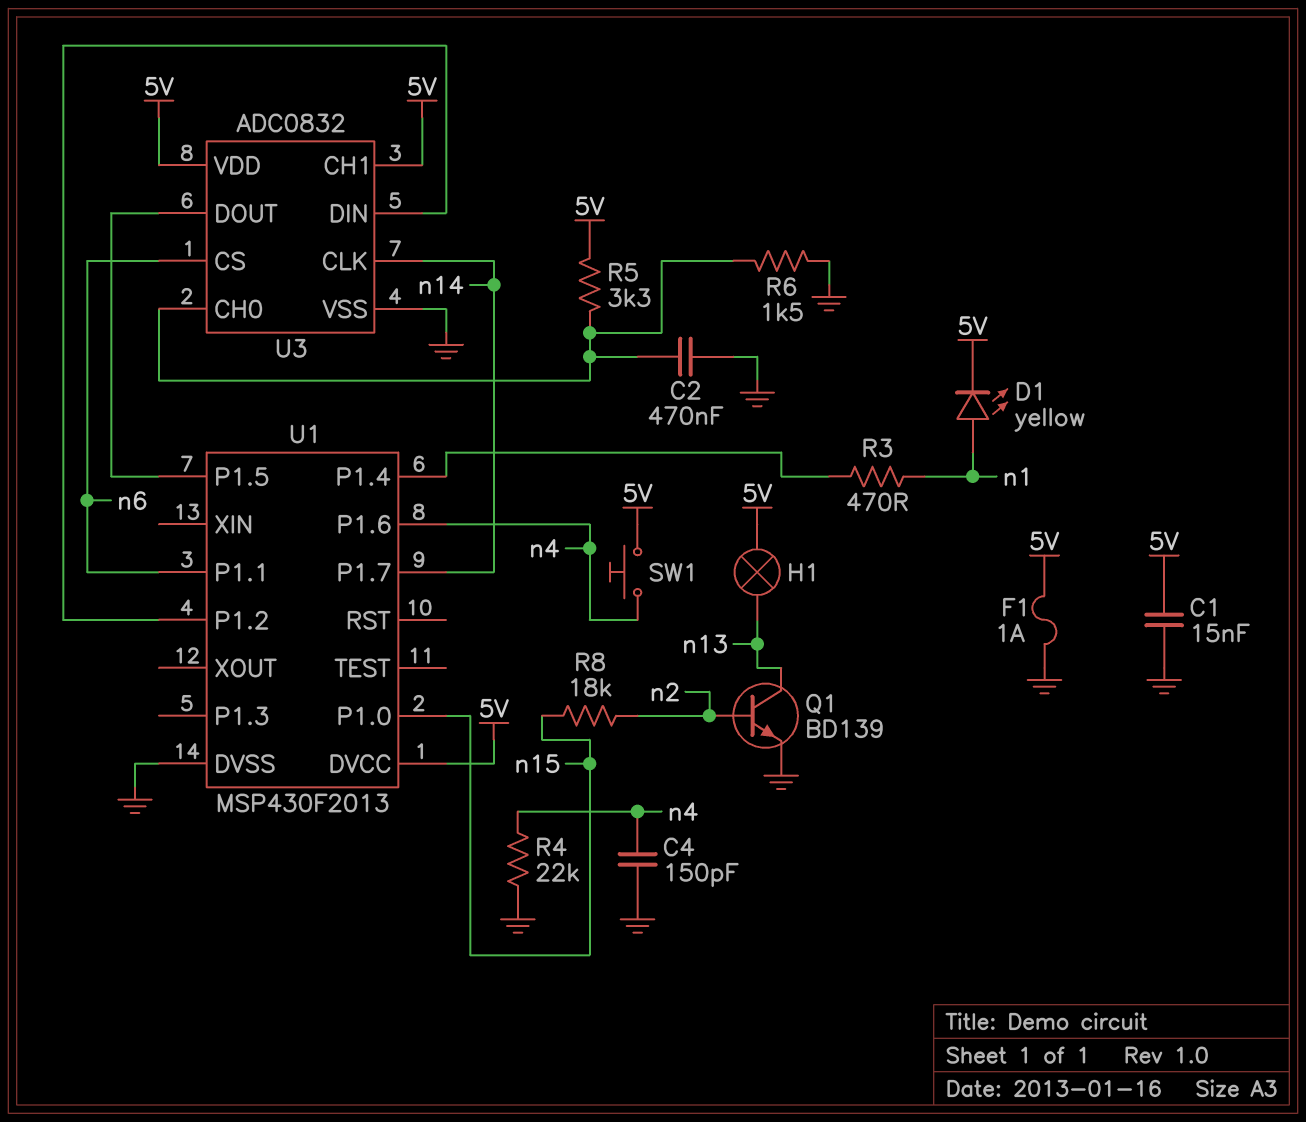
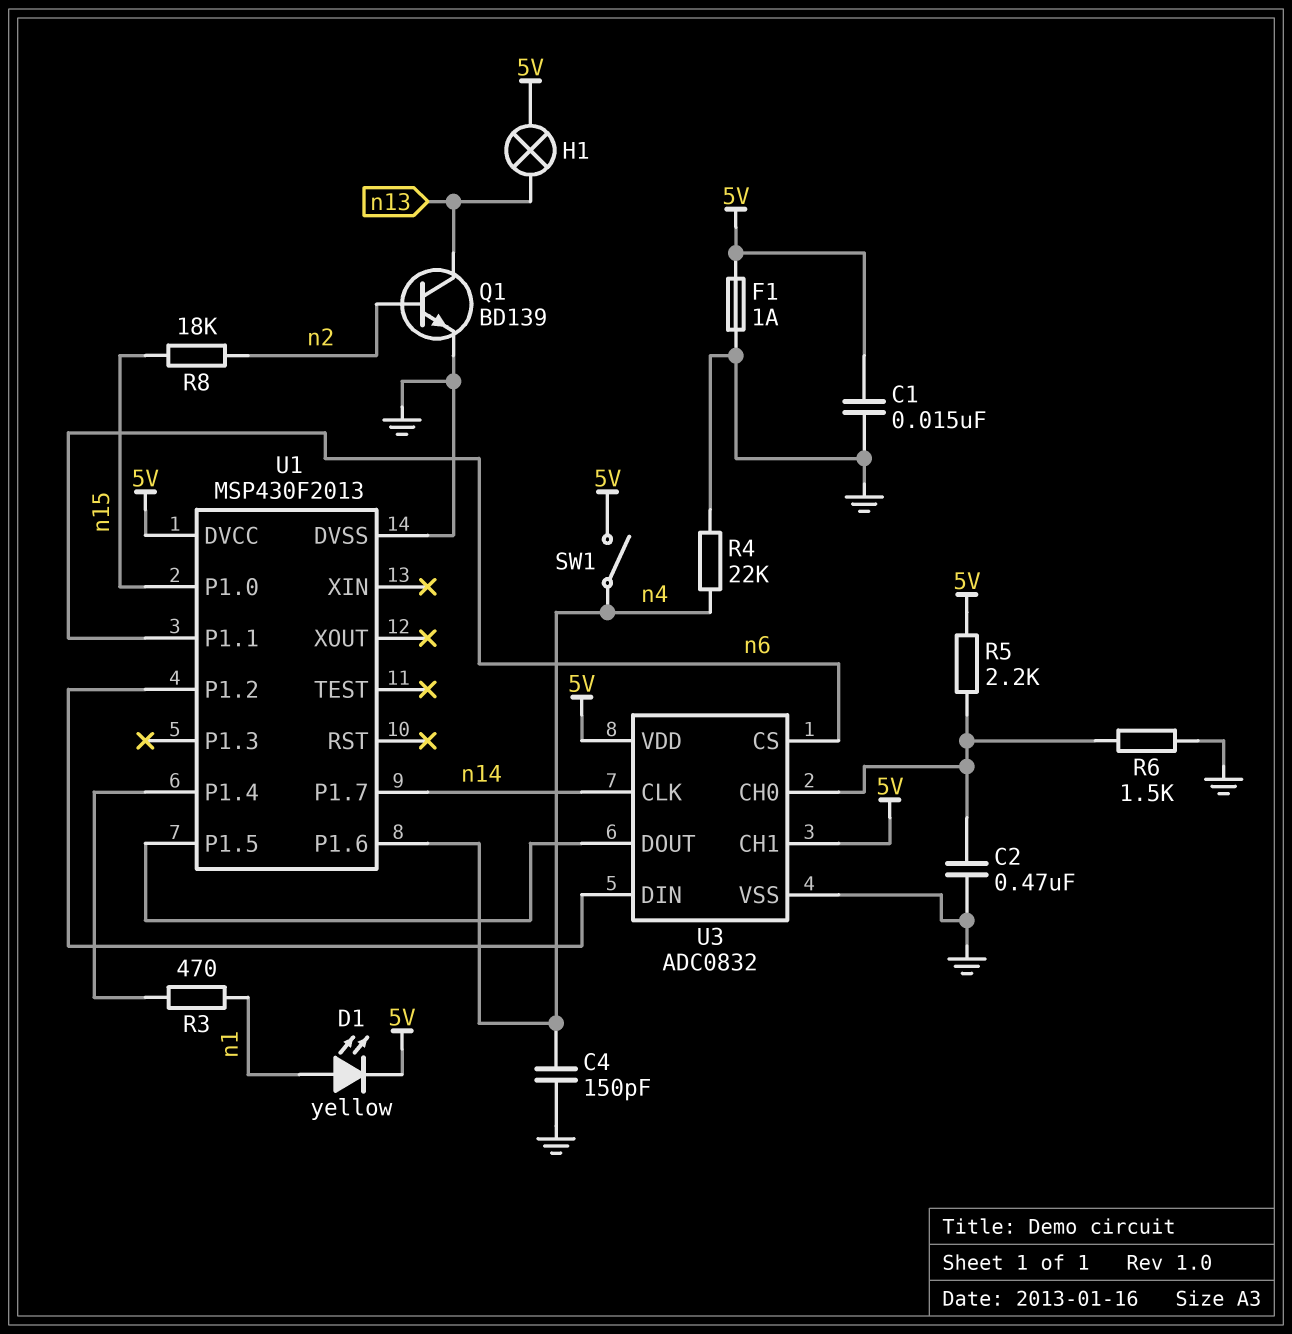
R5: 3.3k (5V, U3/CH0) -> 2.2k (5V, U3/CH0)
SW1: button (5V, n4) -> switch (5V, n4)

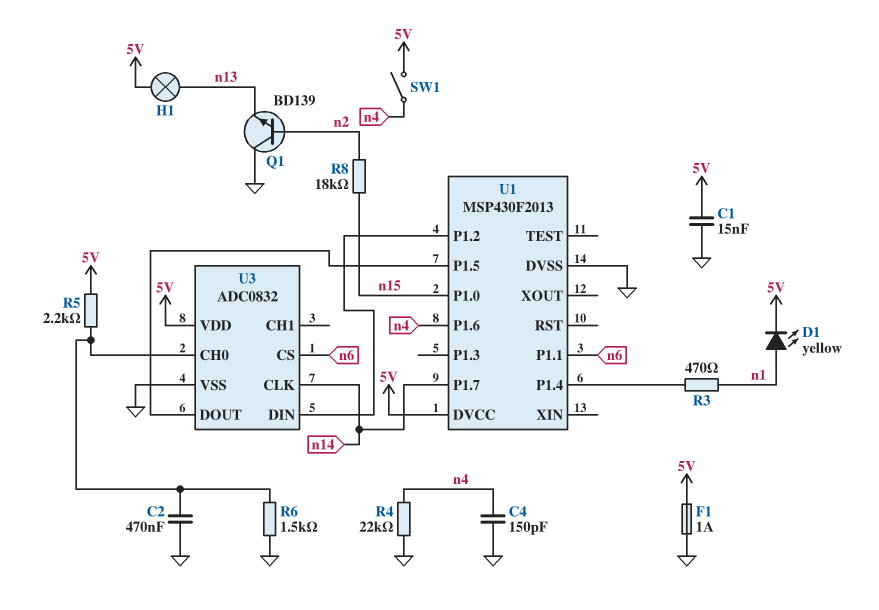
Q1: NPN BD139 (B n2, C n13, E GND) -> NPN BD139 (B n2, C GND, E n13)
U3 pin CH1: 5V -> none

